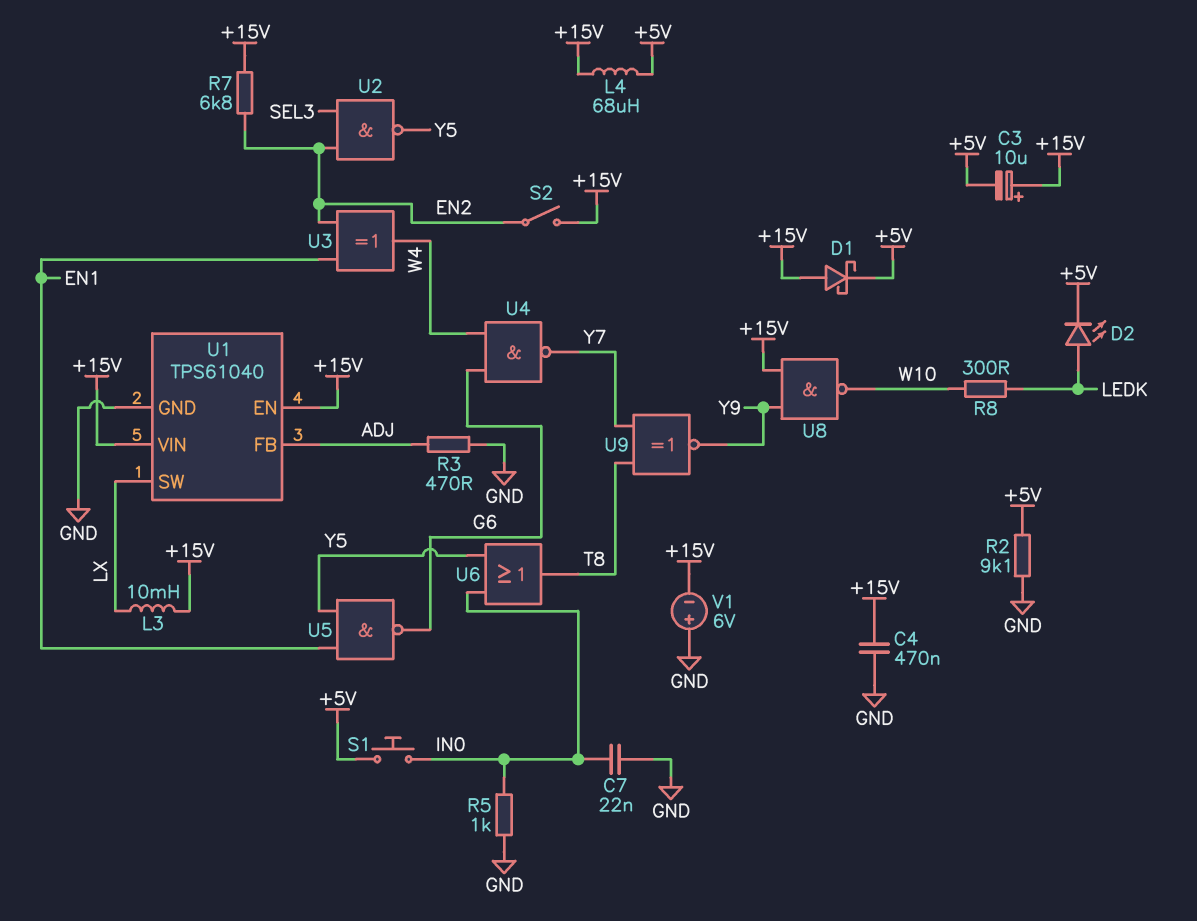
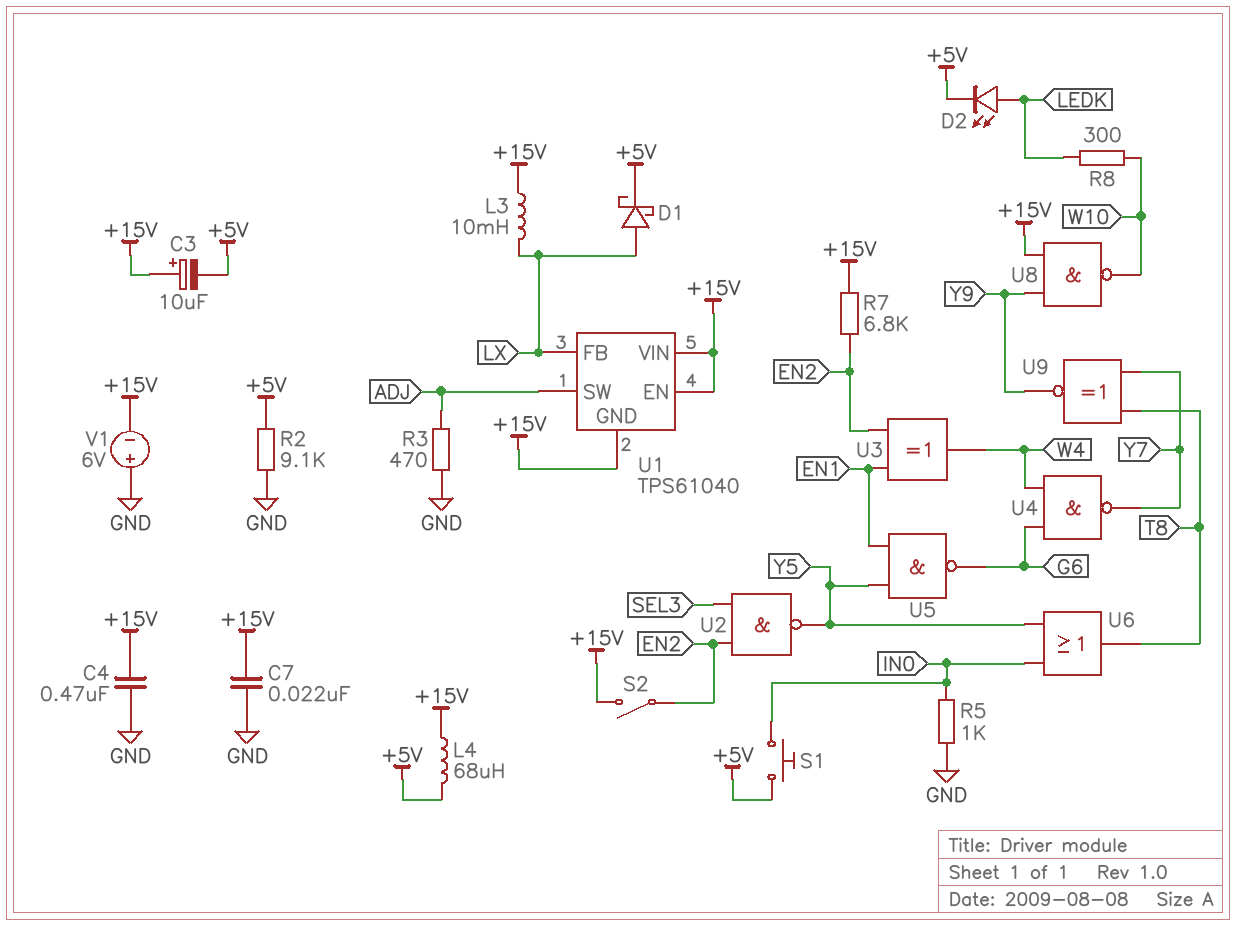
C7: 22nF (GND, IN0) -> 22nF (+15V, GND)
D1: schottky (A +15V, K +5V) -> schottky (A LX, K +5V)
U1 pin FB: ADJ -> LX
U1 pin GND: GND -> +15V
U1 pin SW: LX -> ADJ

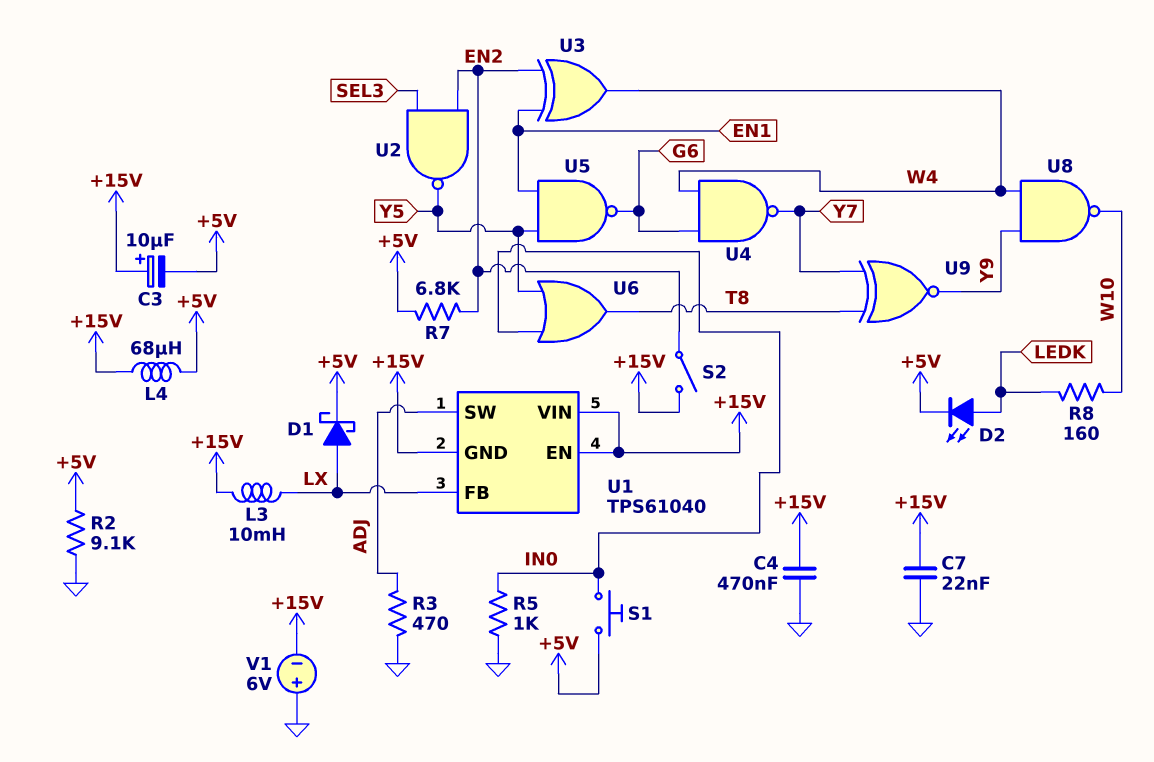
R7: 6.8k (+15V, EN2) -> 6.8k (+5V, EN2)
R8: 300 (LEDK, W10) -> 160 (LEDK, W10)
U8: NAND (in +15V, in Y9, out W10) -> NAND (in W4, in Y9, out W10)

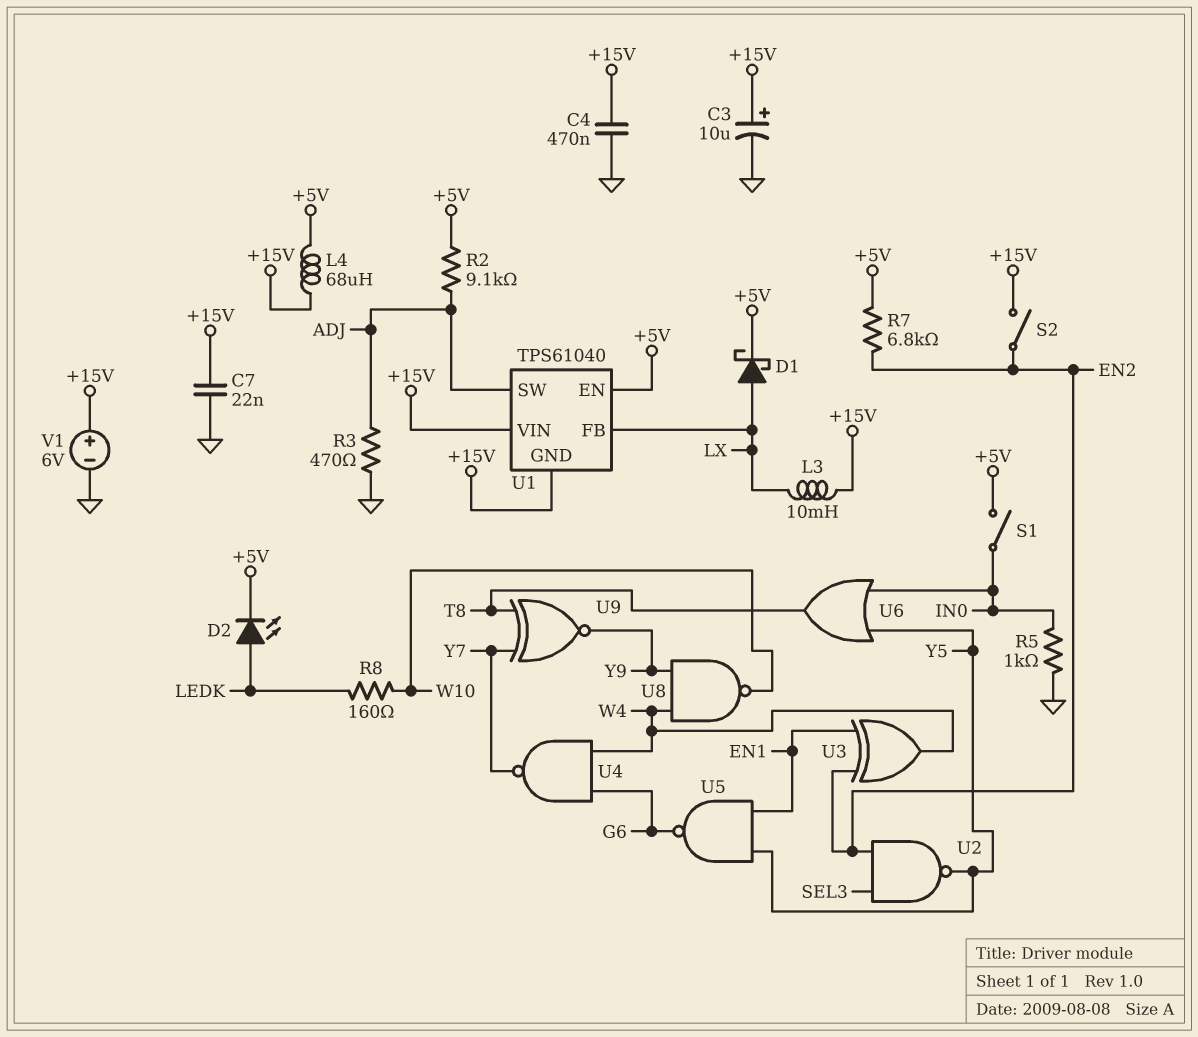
C3: 10uF (plus +15V, minus +5V) -> 10uF (plus +15V, minus GND)
R2: 9.1k (+5V, GND) -> 9.1k (+5V, ADJ)
S1: button (+5V, IN0) -> switch (+5V, IN0)
U1 pin EN: +15V -> +5V
V1: 6V (plus GND, minus +15V) -> 6V (plus +15V, minus GND)

